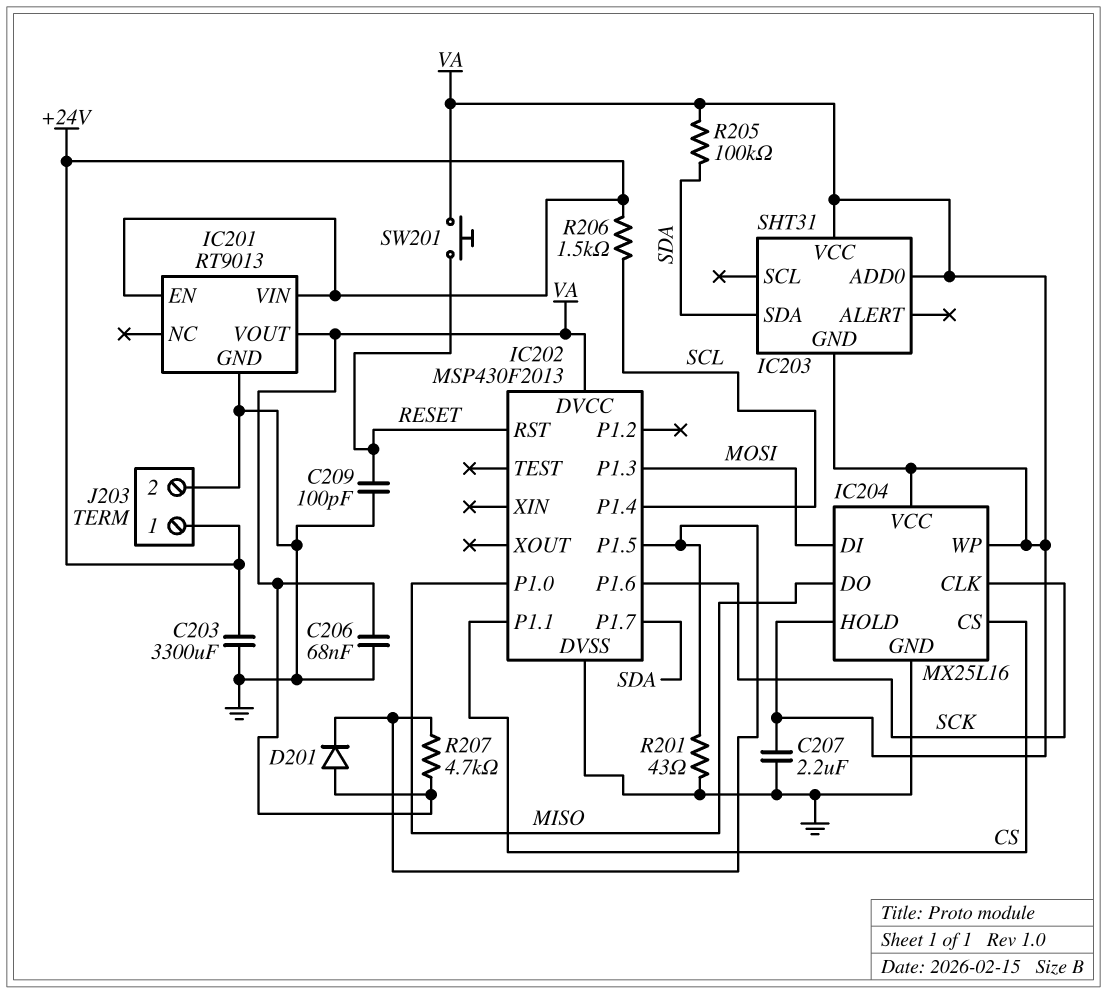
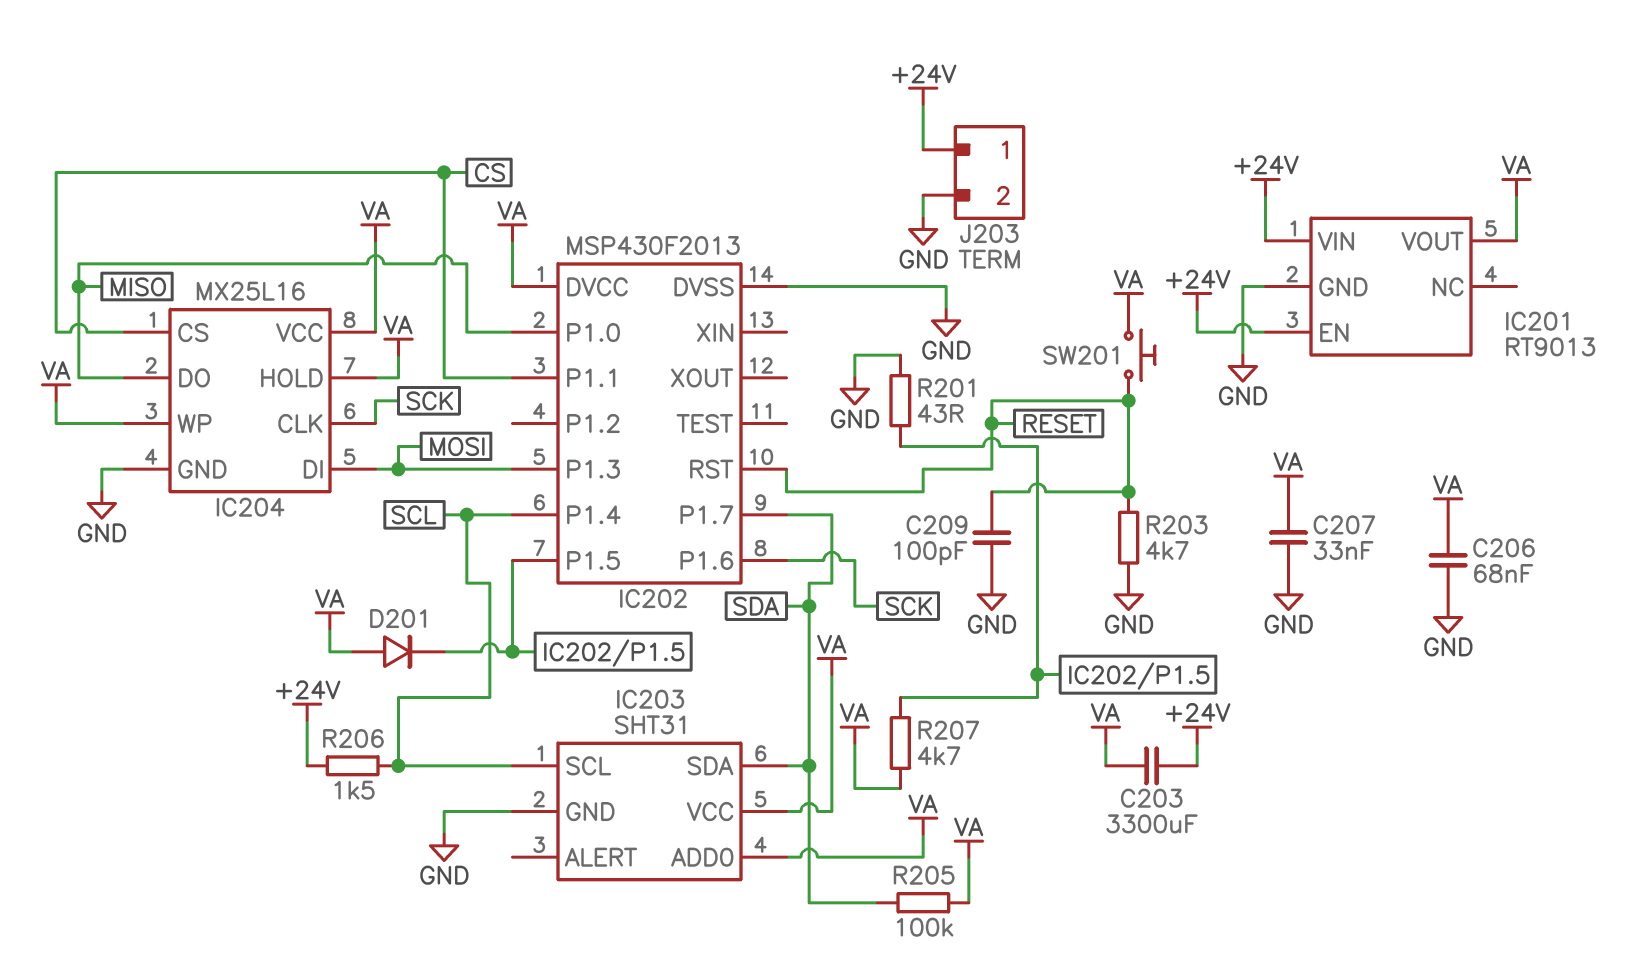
C203: 3300uF (+24V, GND) -> 3300uF (+24V, VA)
C207: 2.2uF (GND, VA) -> 33nF (GND, VA)
IC203 pin GND: VA -> GND
IC203 pin SCL: none -> SCL
R203: none -> 4.7k (GND, RESET)

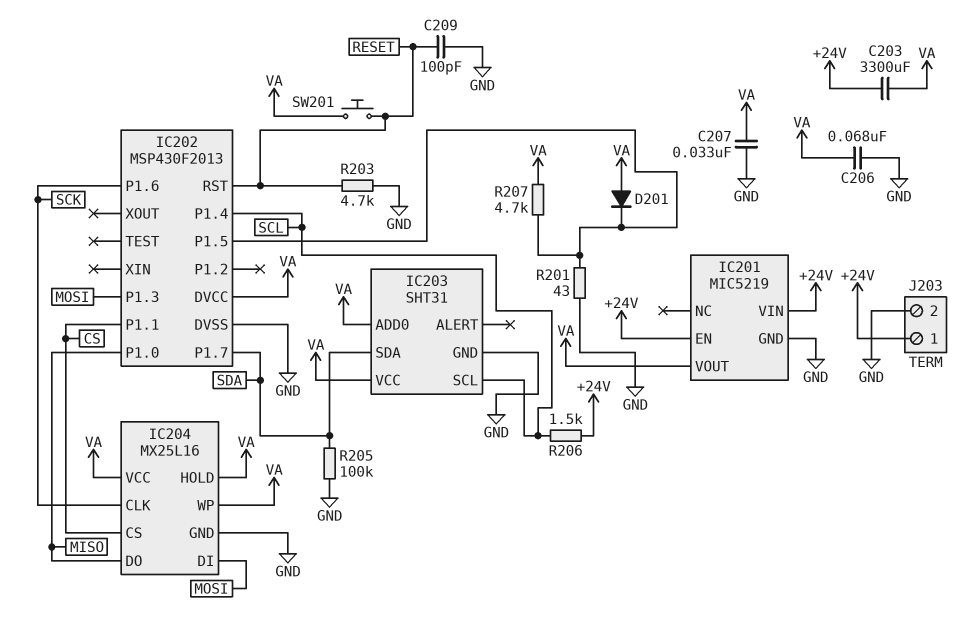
IC201: RT9013 -> MIC5219
R205: 100k (SDA, VA) -> 100k (GND, SDA)

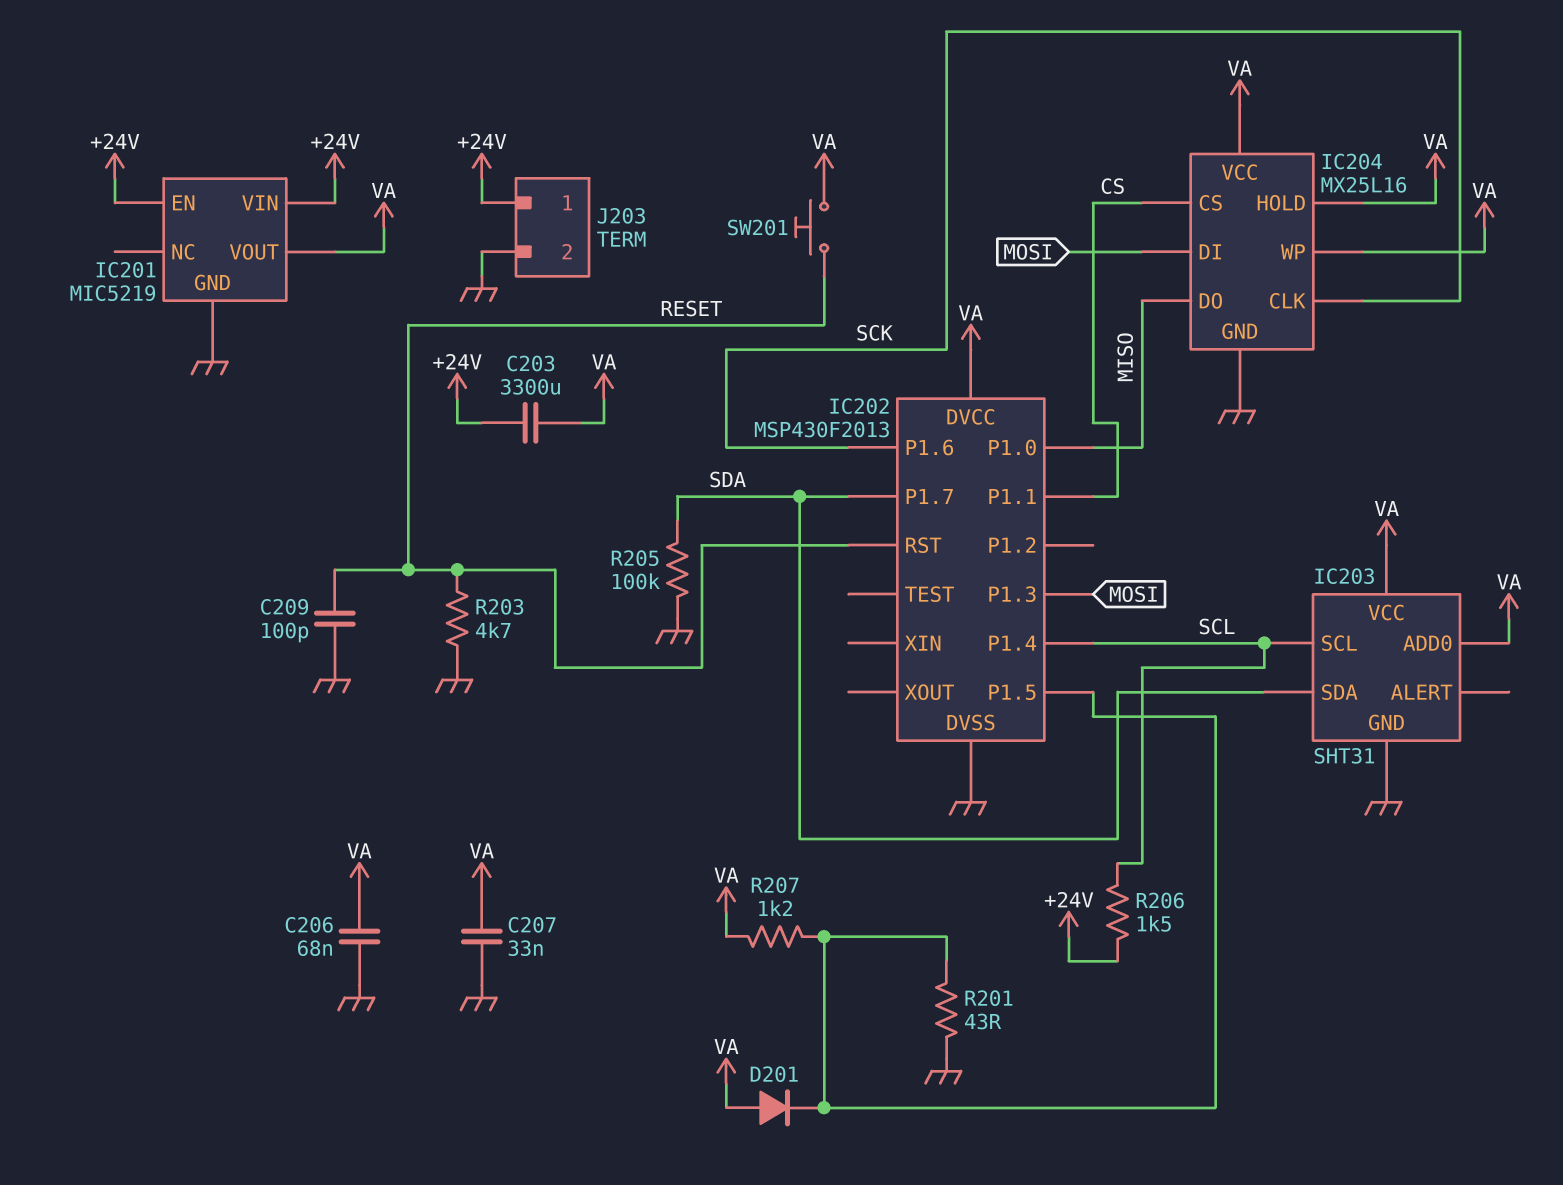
R207: 4.7k (IC202/P1.5, VA) -> 1.2k (IC202/P1.5, VA)

